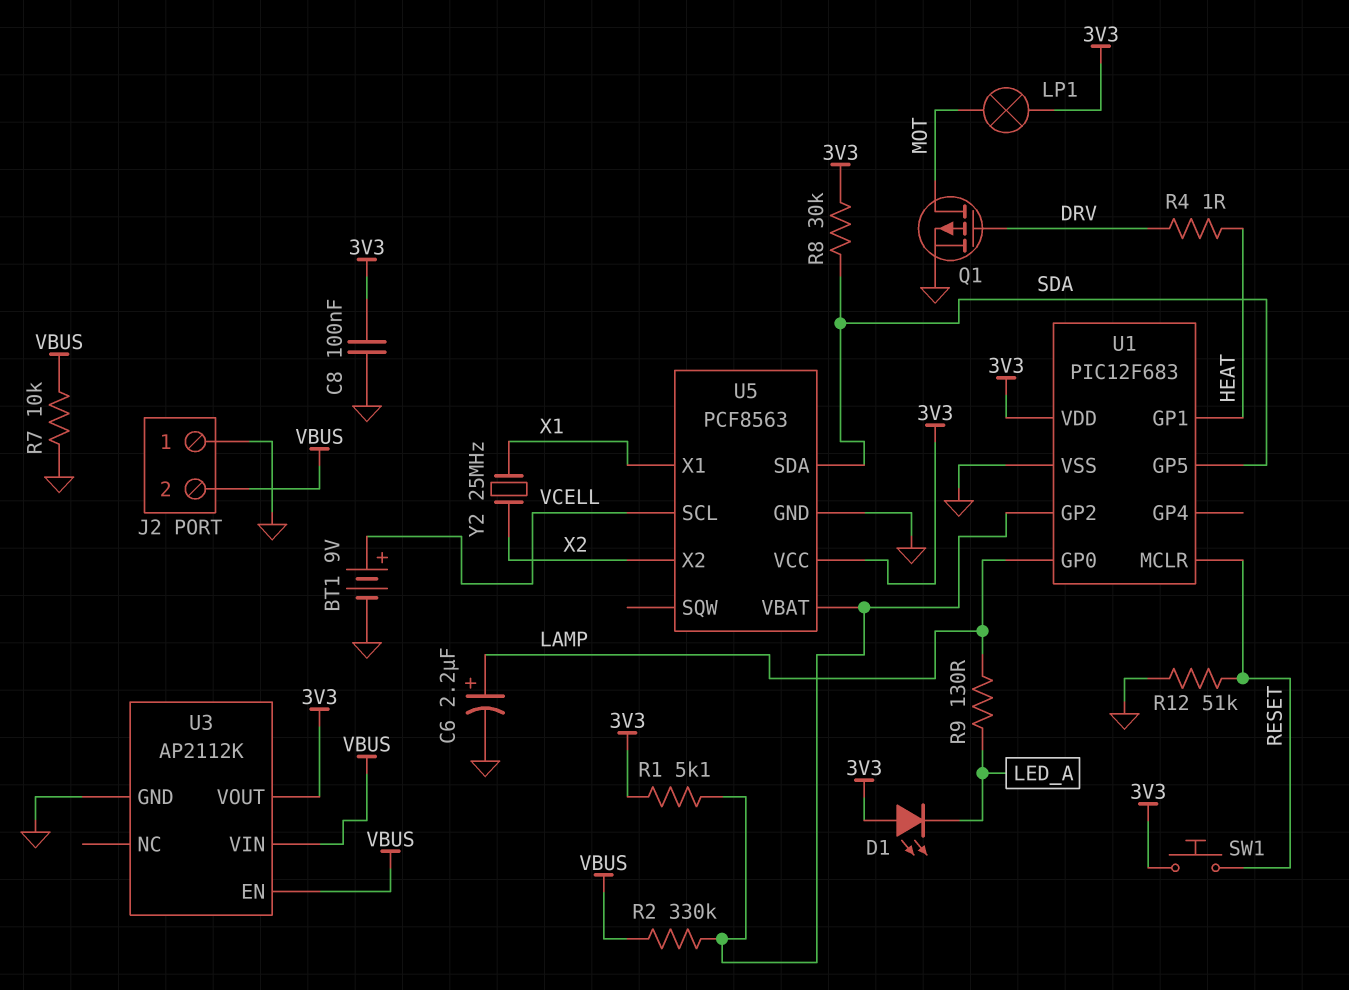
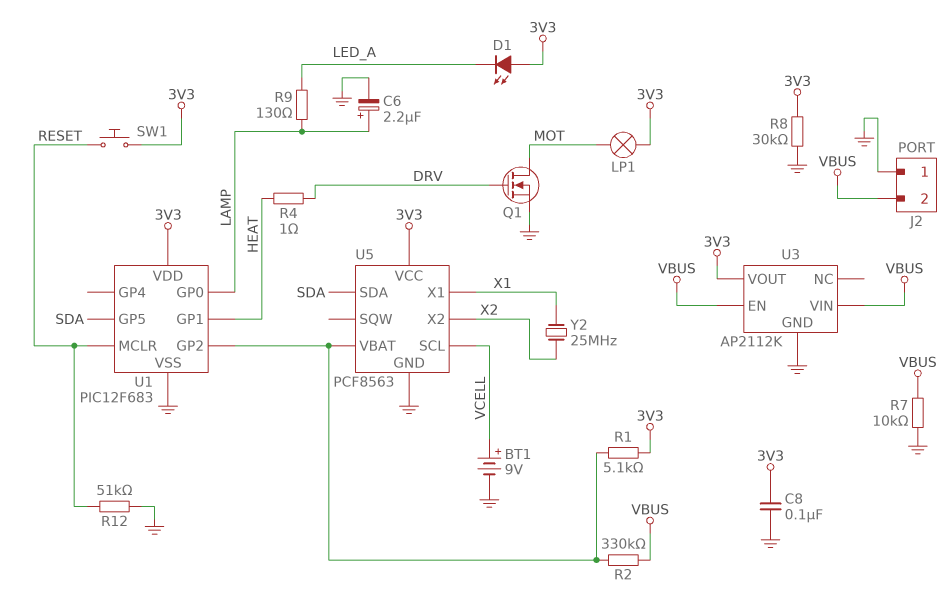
Q1: PMOS (G DRV, D MOT, S GND) -> NMOS (G DRV, D MOT, S GND)
R8: 30k (3V3, SDA) -> 30k (3V3, GND)

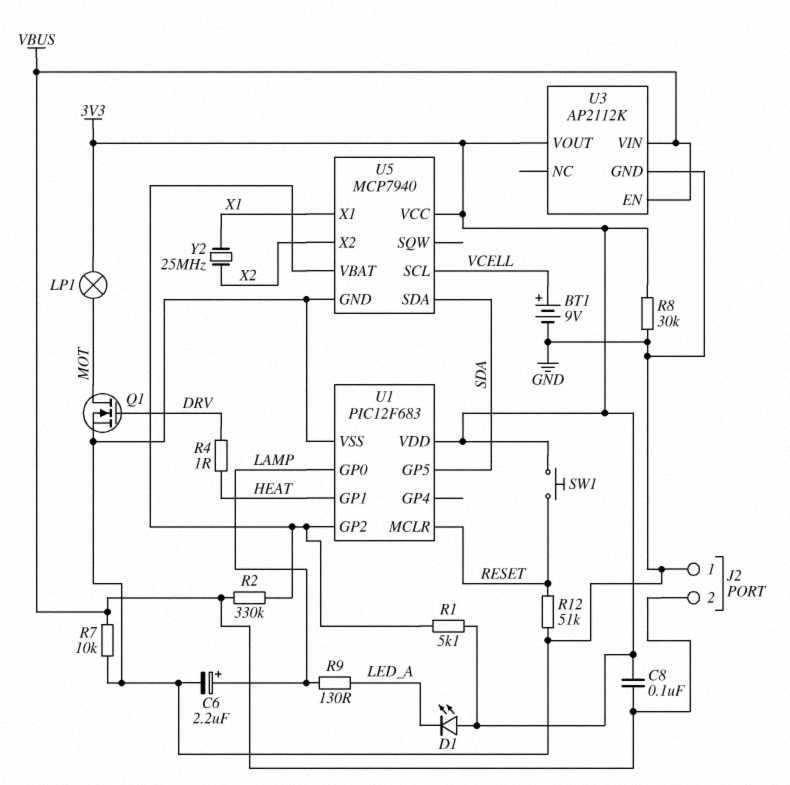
C8: 100nF (3V3, GND) -> 100nF (3V3, VBUS)
U5: PCF8563 -> MCP7940

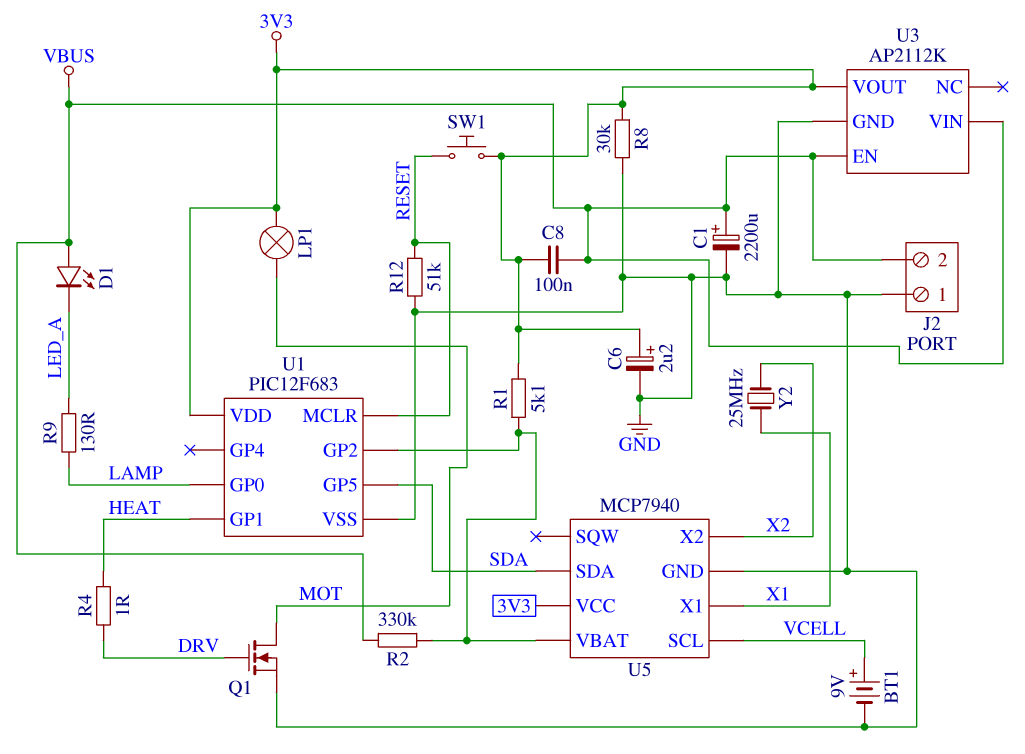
C1: none -> 2200uF (plus VBUS, minus GND)
C6: 2.2uF (plus LAMP, minus GND) -> 2.2uF (plus 3V3, minus GND)
D1: LED (A 3V3, K LED_A) -> LED (A VBUS, K LED_A)
R7: 10k (GND, VBUS) -> none

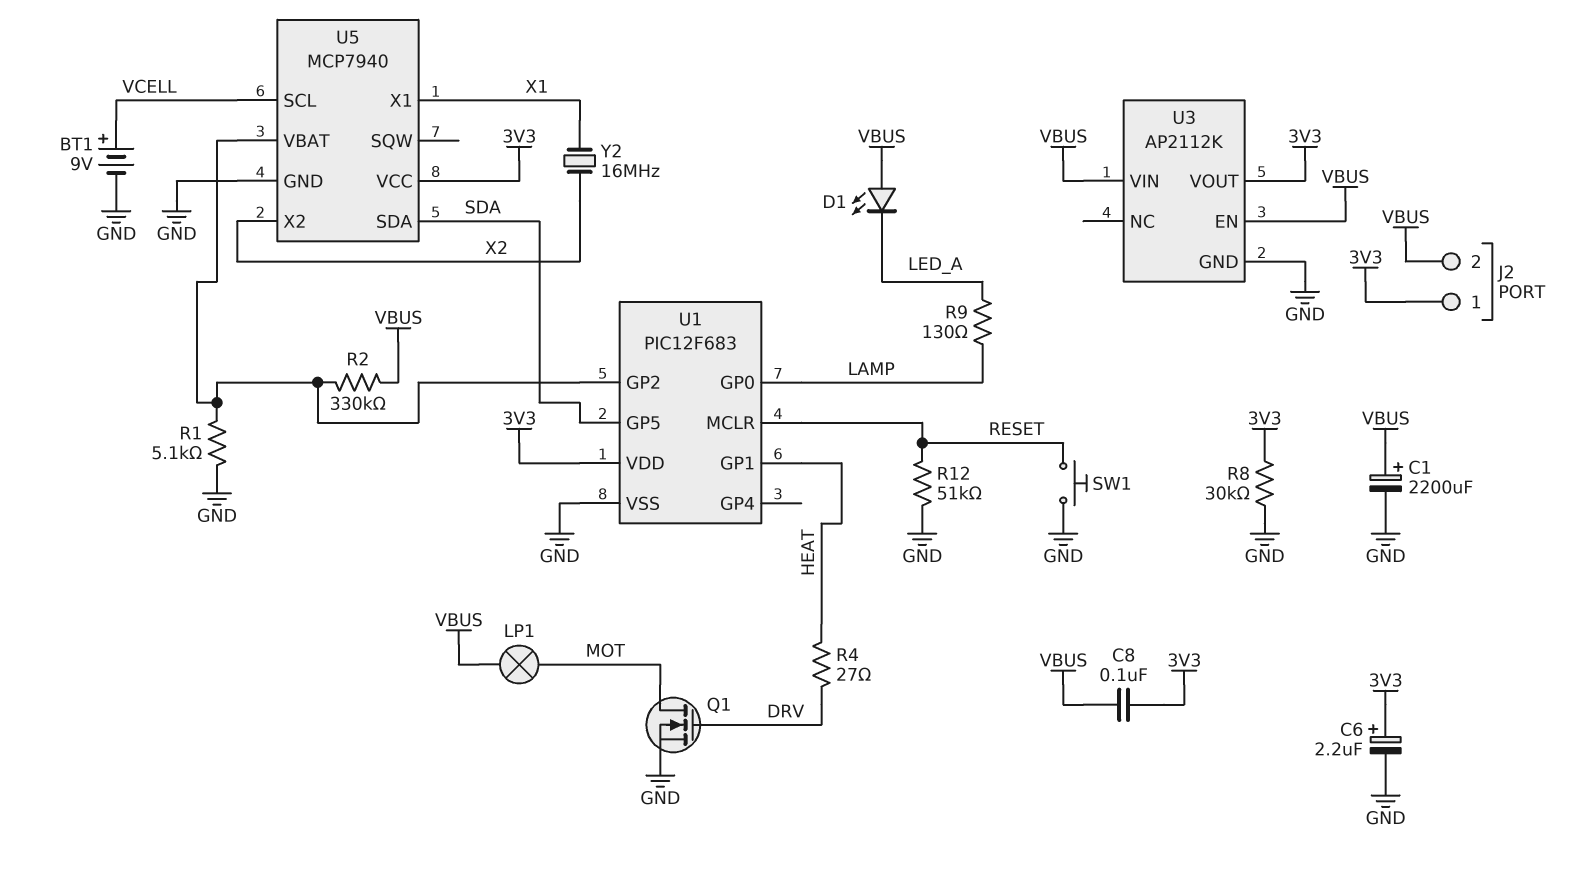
J2 pin 1: GND -> 3V3
LP1: lamp (3V3, MOT) -> lamp (MOT, VBUS)
R1: 5.1k (3V3, U1/GP2) -> 5.1k (GND, U1/GP2)
R4: 1 (DRV, HEAT) -> 27 (DRV, HEAT)
SW1: button (3V3, RESET) -> button (GND, RESET)
Y2: 25MHz (X1, X2) -> 16MHz (X1, X2)

